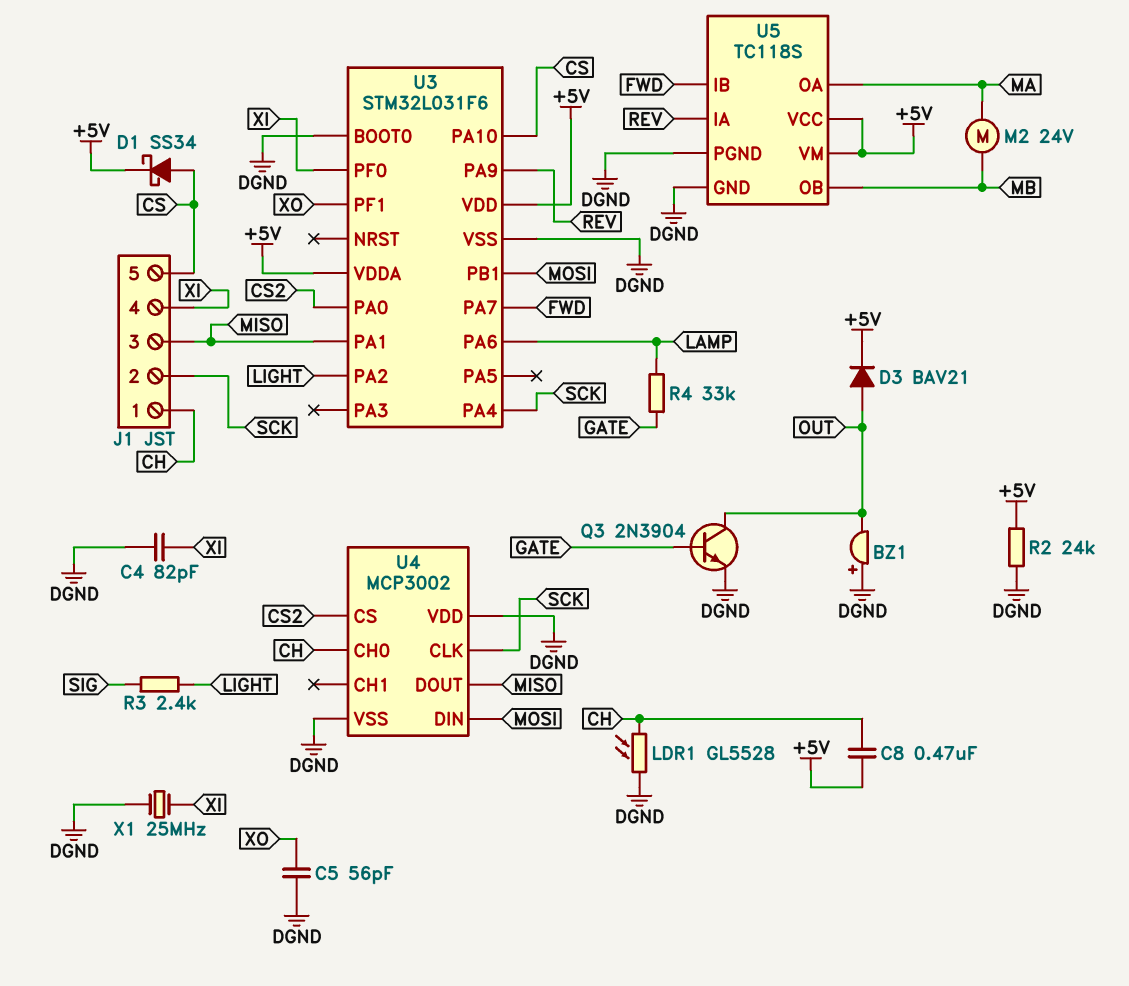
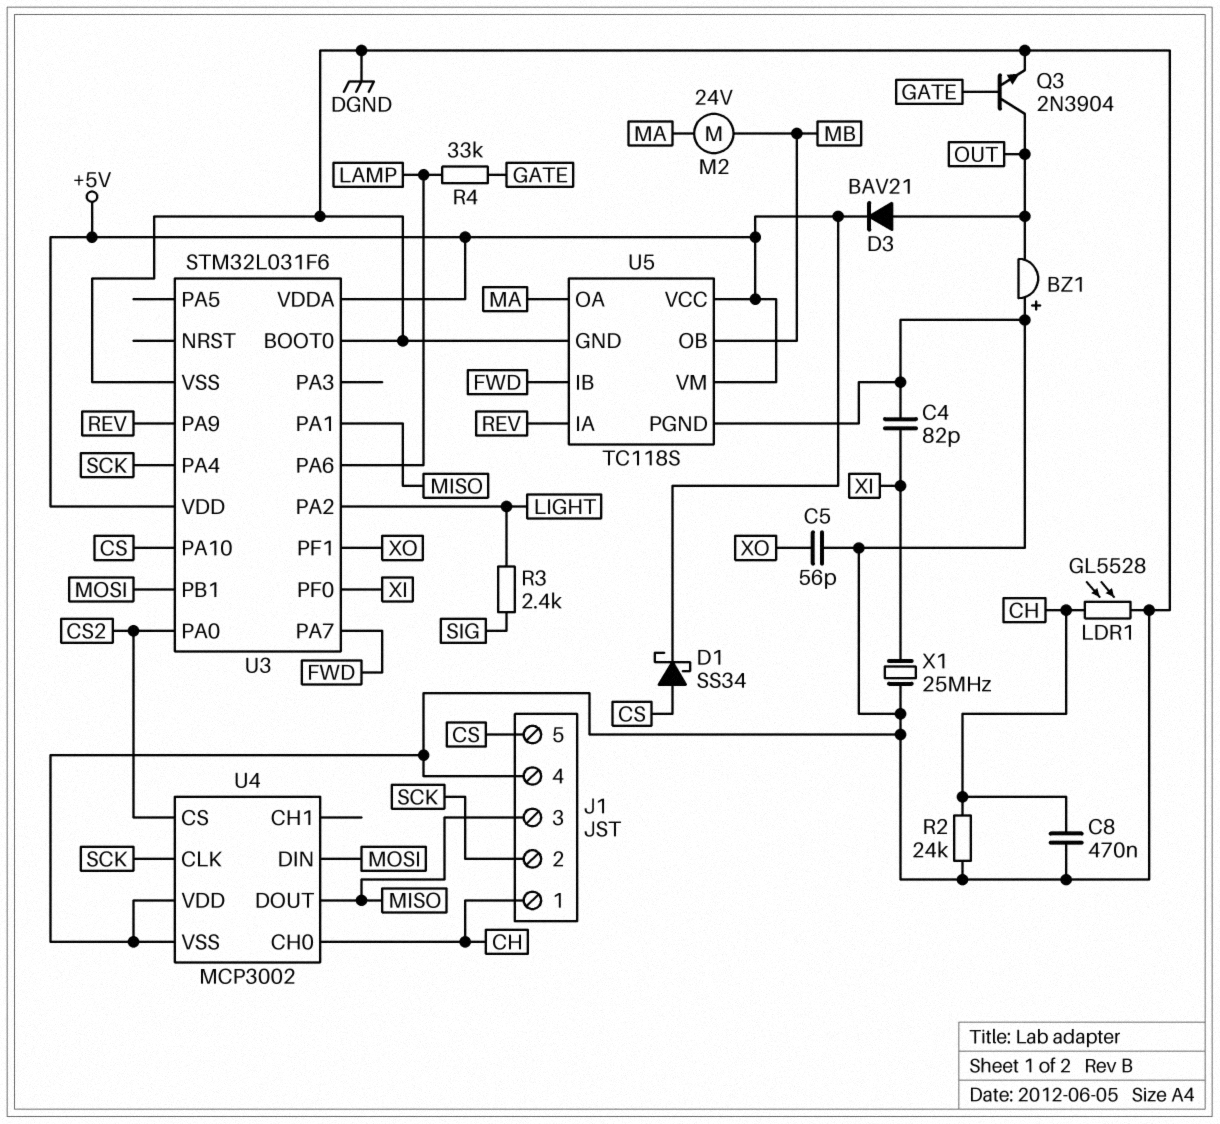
C8: 470nF (+5V, CH) -> 470nF (CH, DGND)
J1 pin 4: XI -> DGND
R2: 24k (+5V, DGND) -> 24k (CH, DGND)

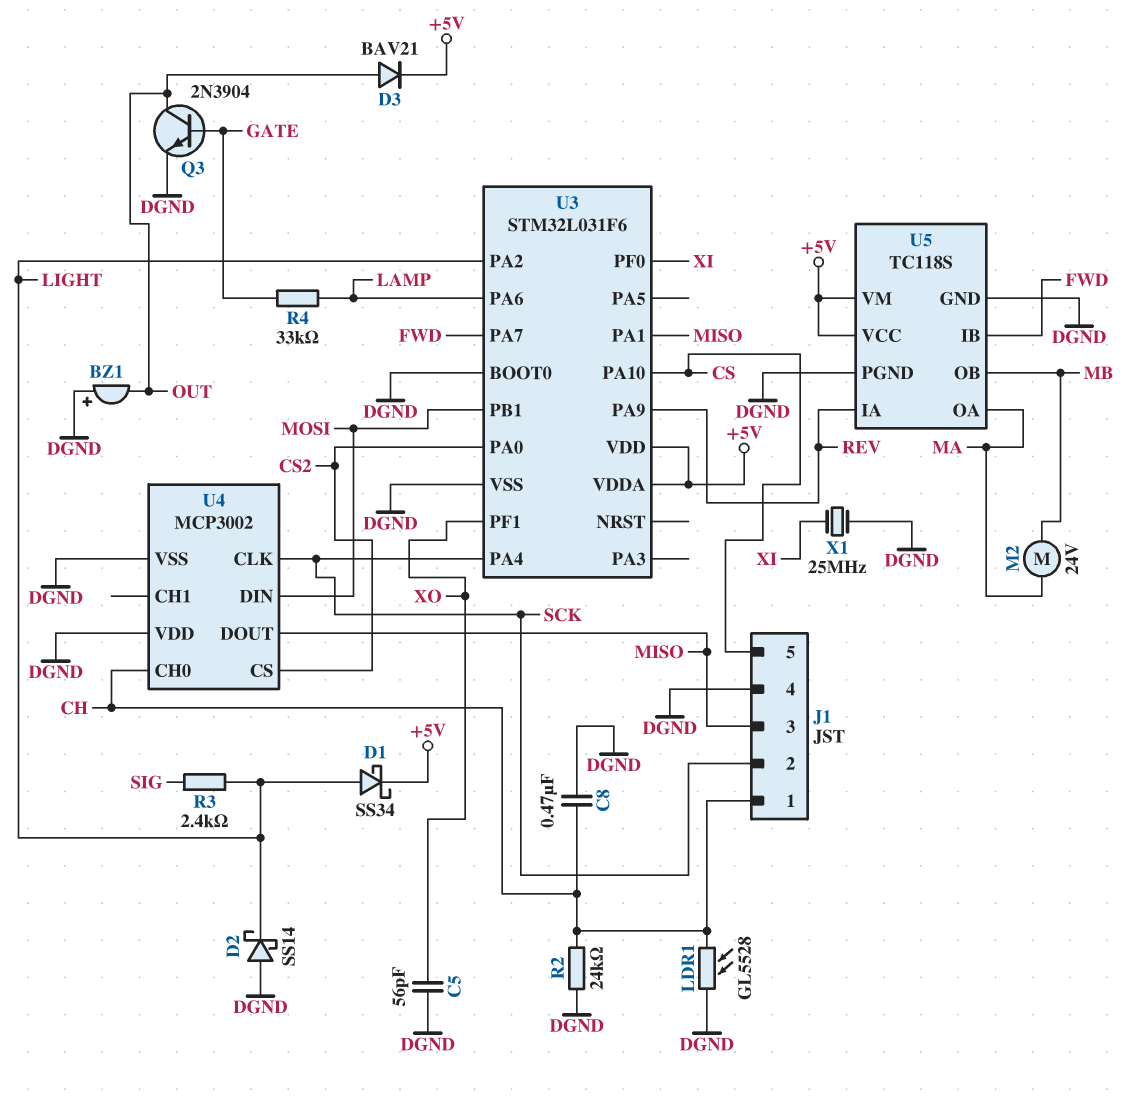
C4: 82pF (DGND, XI) -> none
D1: schottky SS34 (A CS, K +5V) -> schottky SS34 (A LIGHT, K +5V)
D2: none -> schottky SS14 (A DGND, K LIGHT)

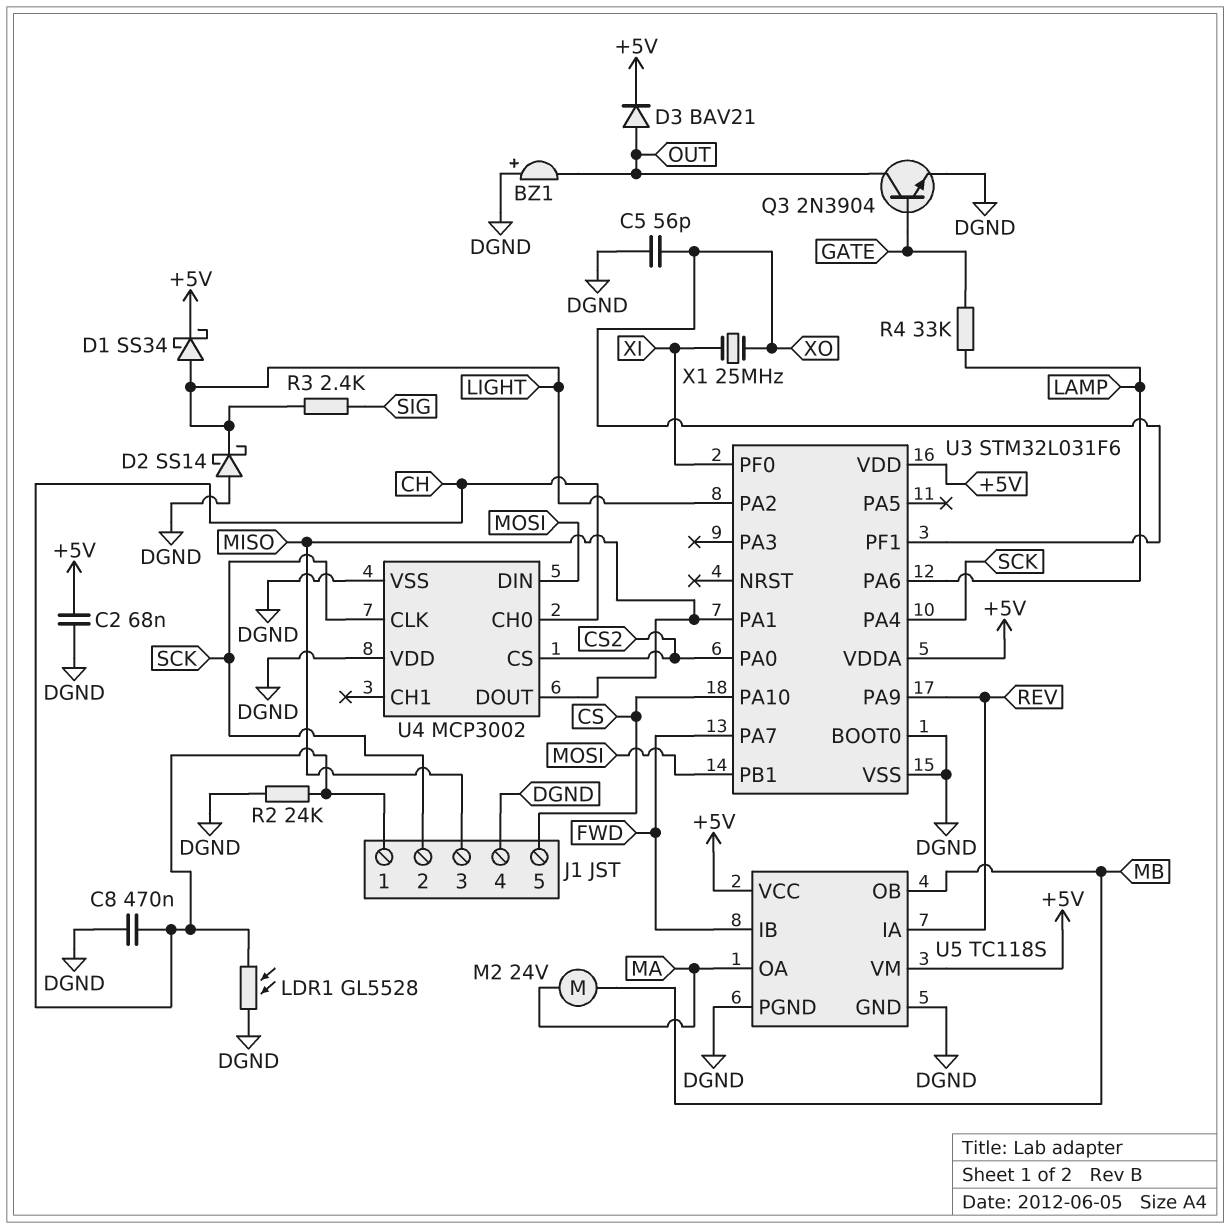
C2: none -> 68nF (+5V, DGND)
X1: 25MHz (DGND, XI) -> 25MHz (XI, XO)

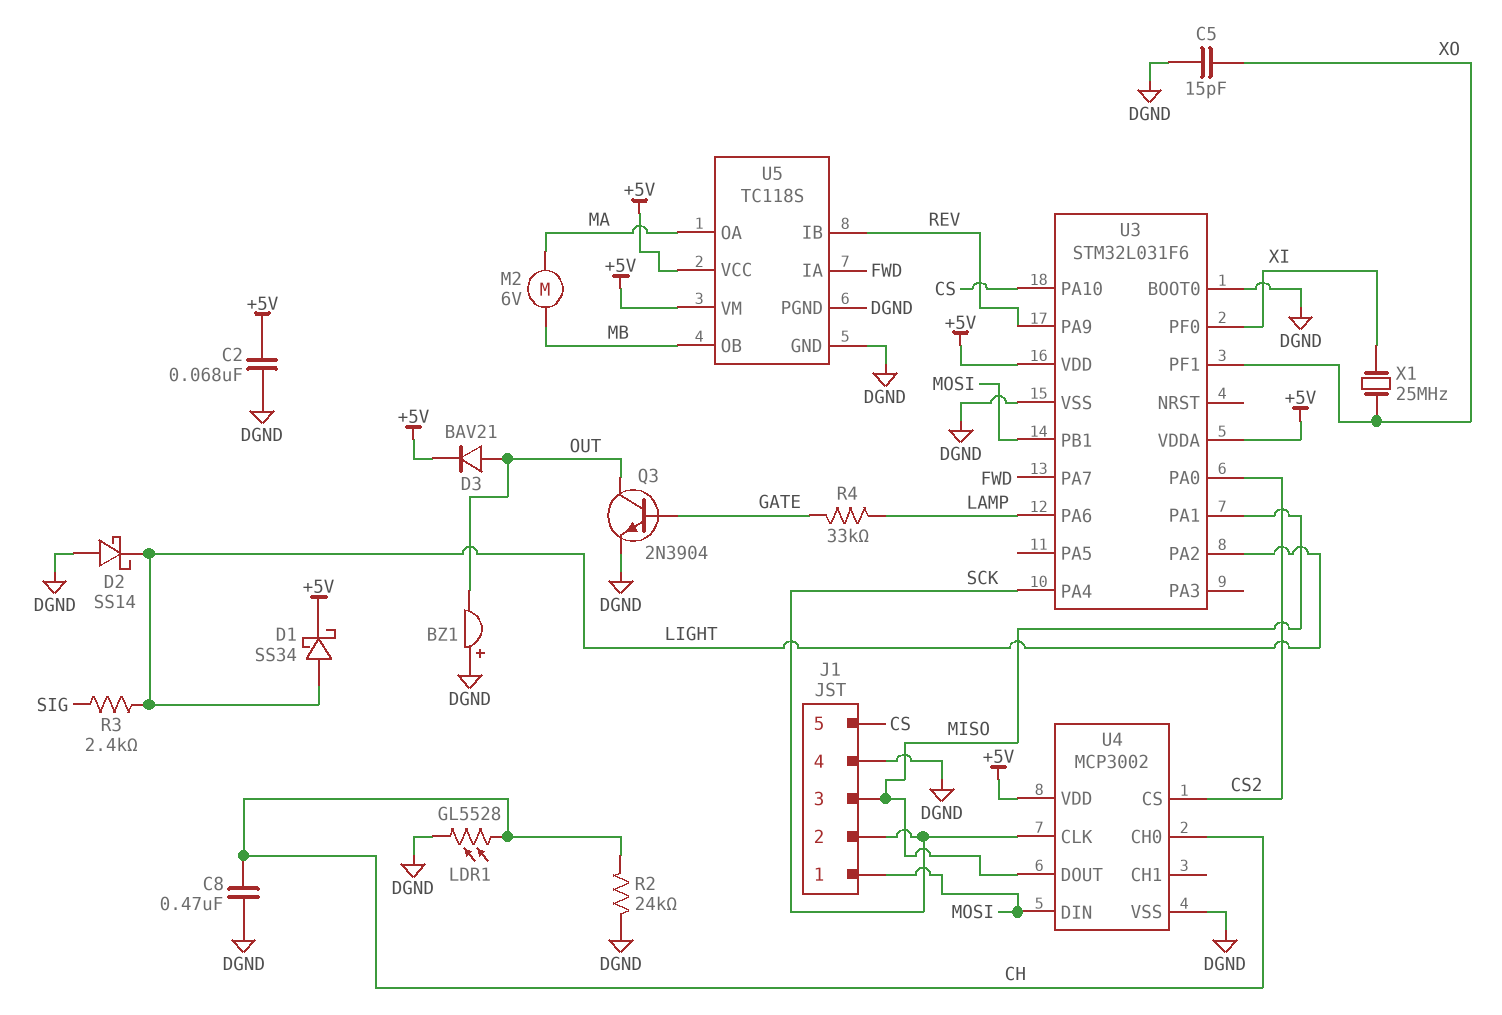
C5: 56pF (DGND, XO) -> 15pF (DGND, XO)
J1 pin 1: CH -> MOSI
M2: motor 24V (MA, MB) -> motor 6V (MA, MB)
U4 pin VDD: DGND -> +5V
U5 pin IA: REV -> FWD
U5 pin IB: FWD -> REV

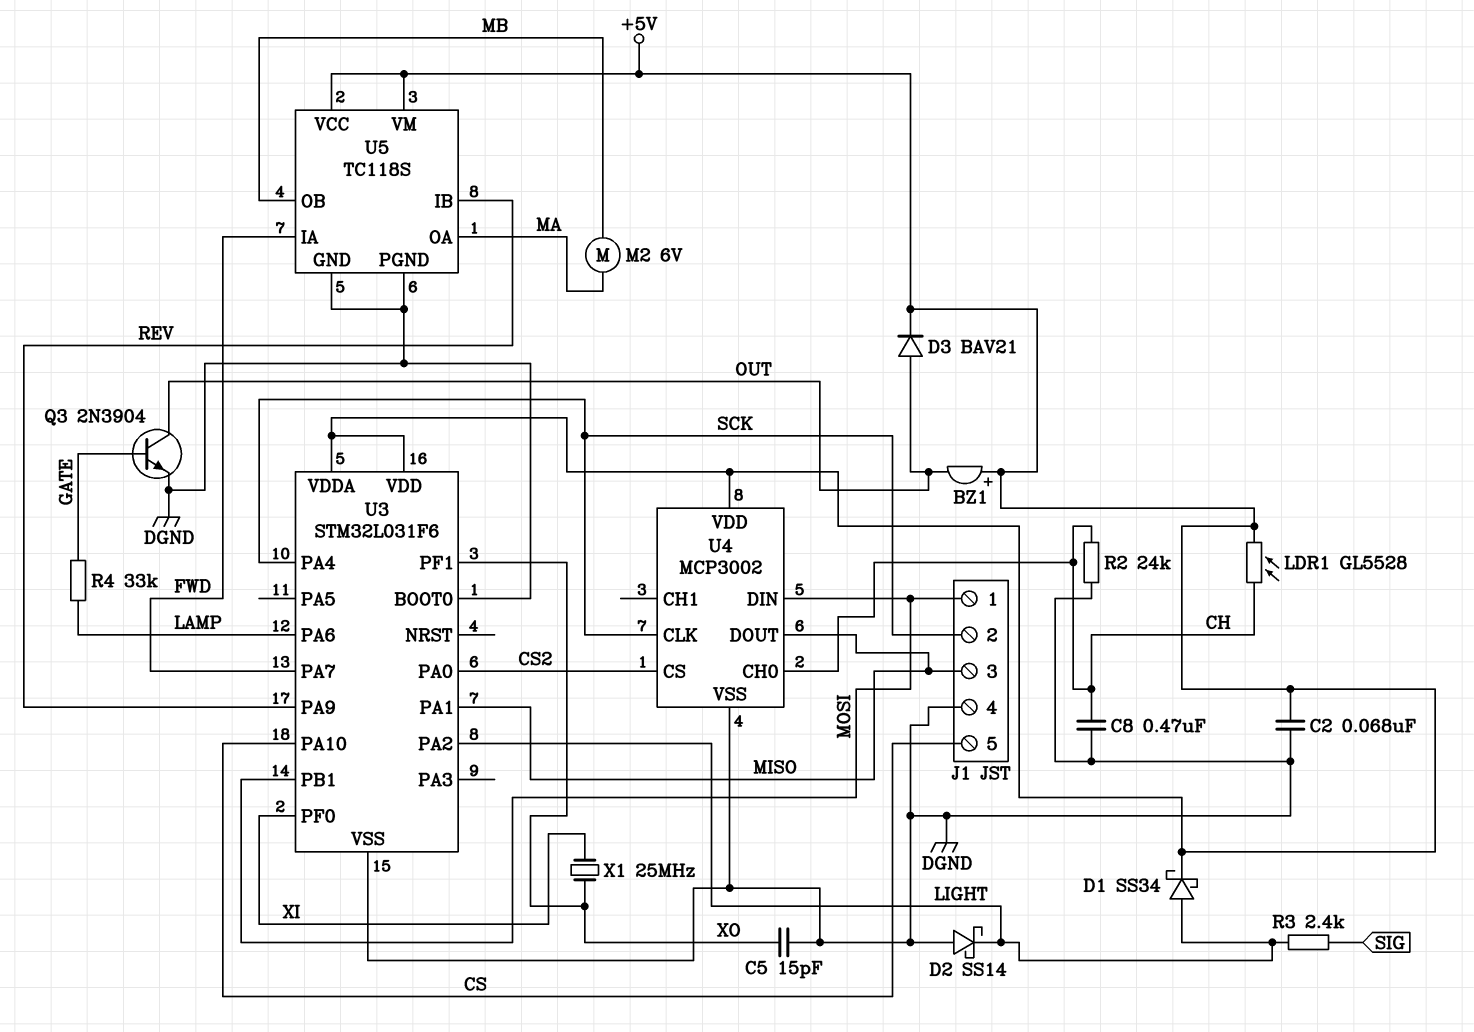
BZ1: buzzer (plus DGND, minus OUT) -> buzzer (plus +5V, minus OUT)
LDR1: GL5528 (CH, DGND) -> GL5528 (+5V, CH)

